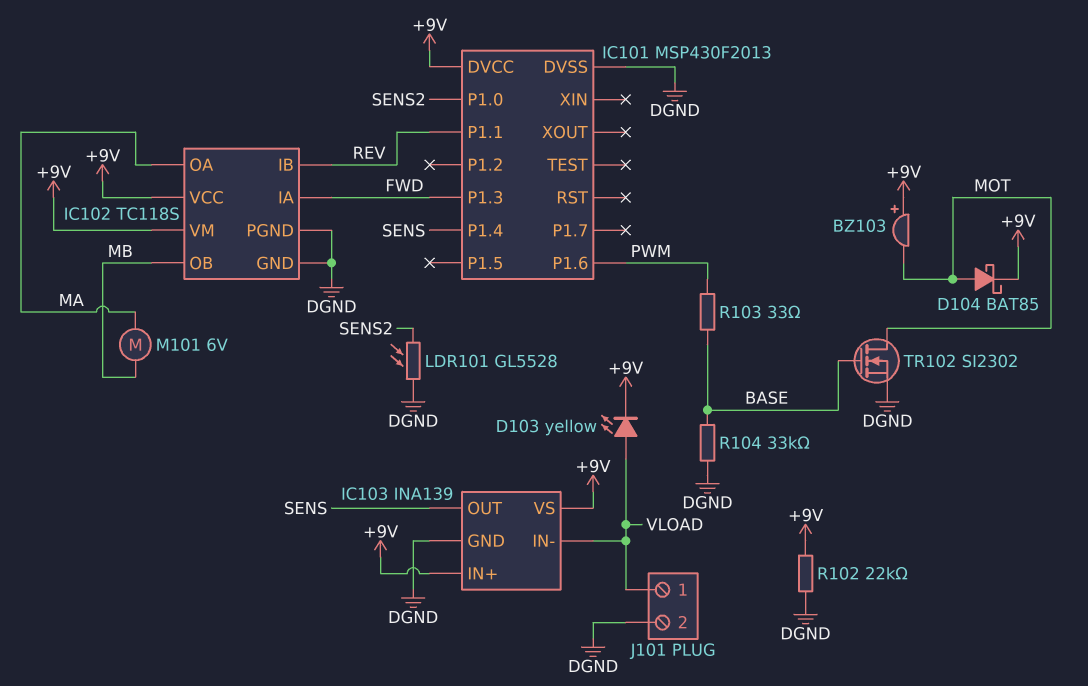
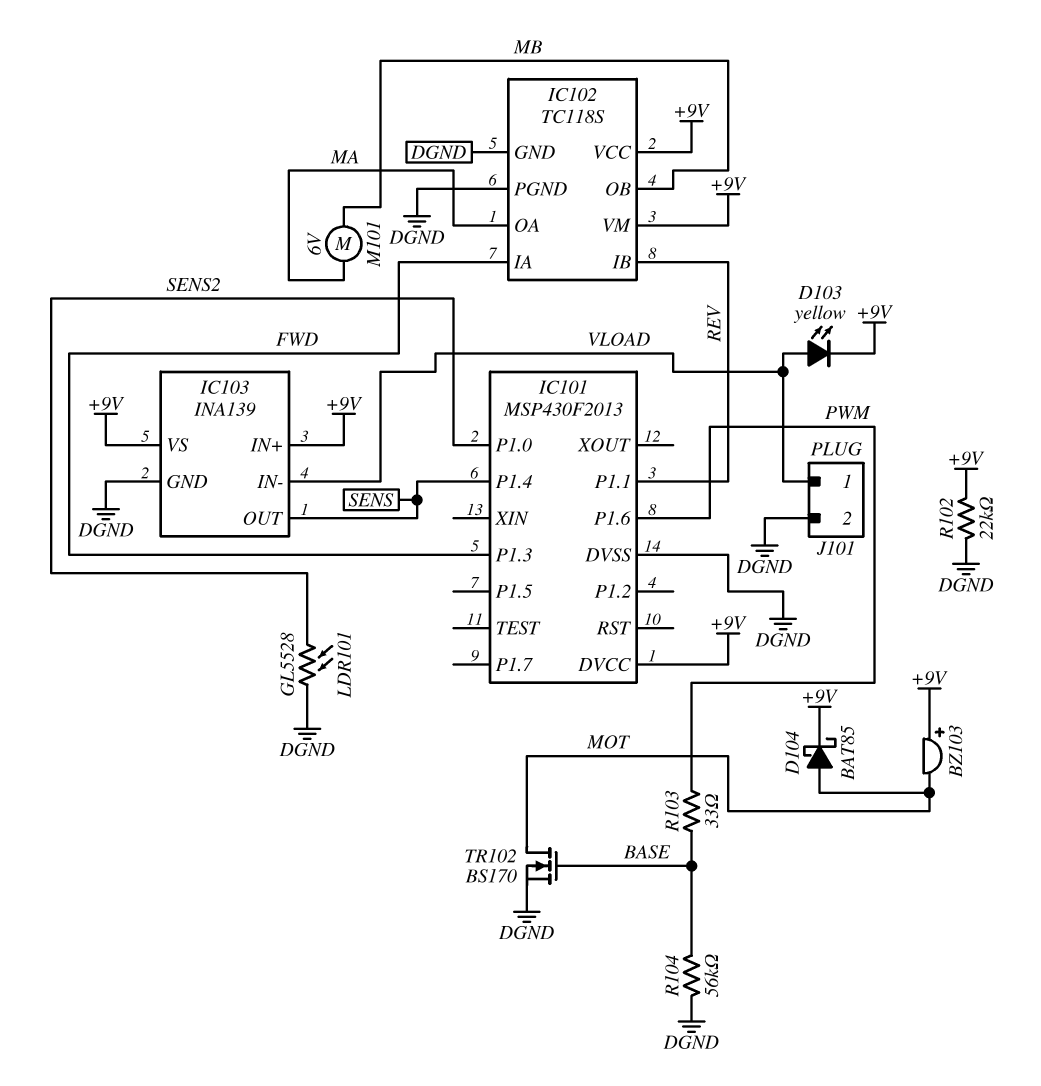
R104: 33k (BASE, DGND) -> 56k (BASE, DGND)
TR102: NMOS SI2302 (G BASE, D MOT, S DGND) -> NMOS BS170 (G BASE, D MOT, S DGND)

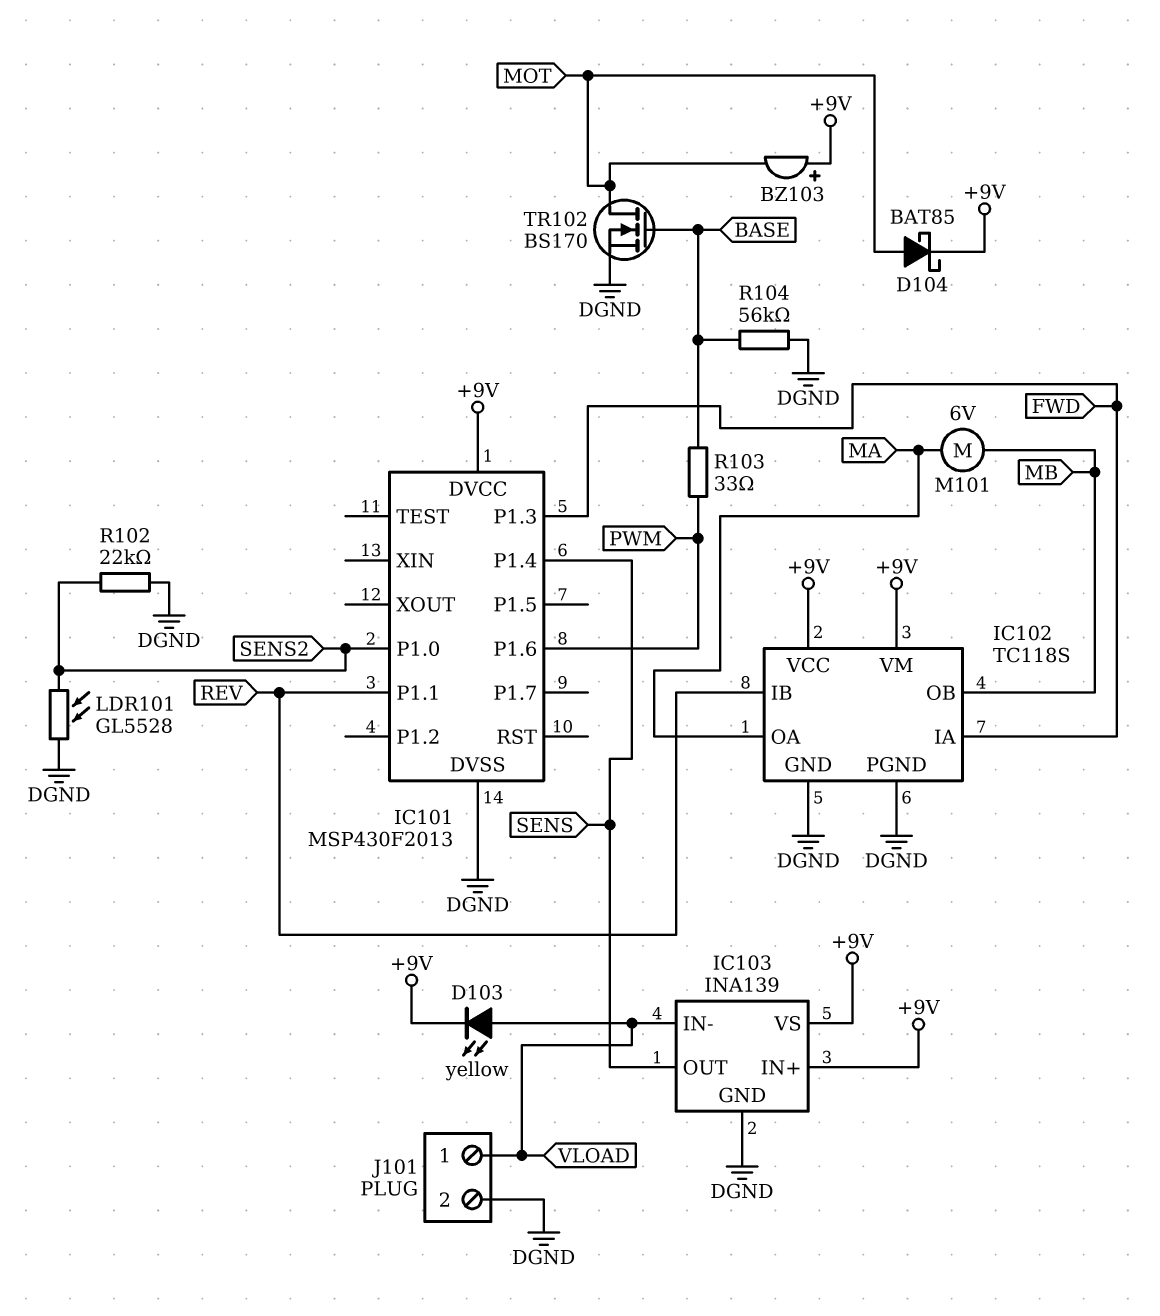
R102: 22k (+9V, DGND) -> 22k (DGND, SENS2)

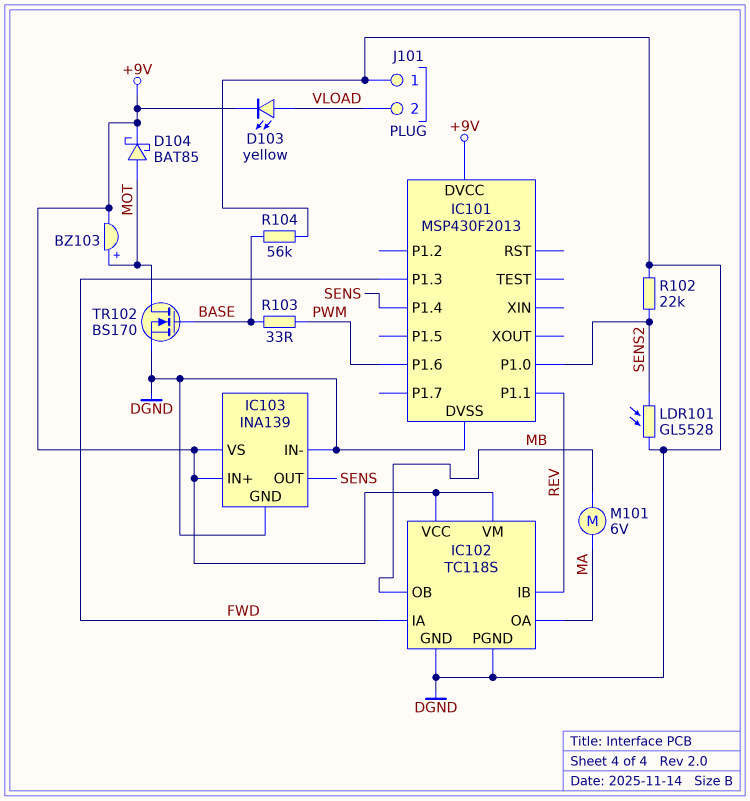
BZ103: buzzer (plus +9V, minus MOT) -> buzzer (plus MOT, minus +9V)
IC103 pin IN-: VLOAD -> DGND
J101 pin 1: VLOAD -> DGND
J101 pin 2: DGND -> VLOAD

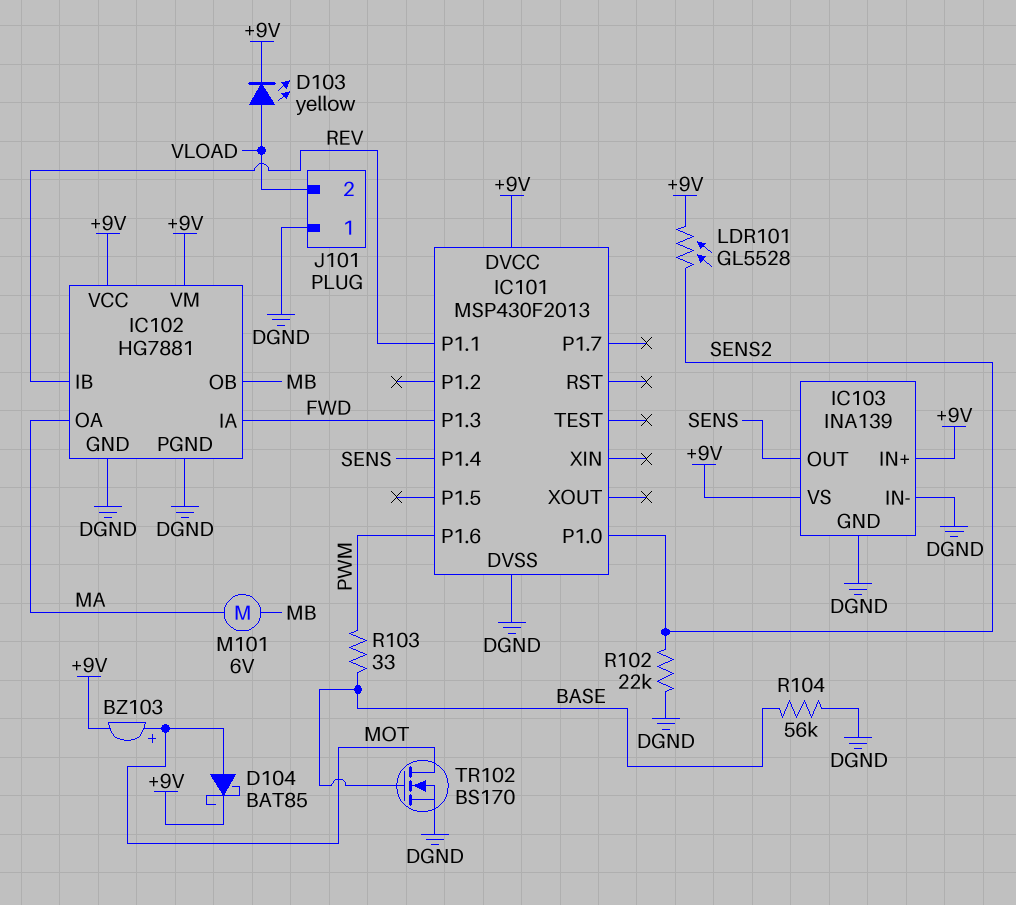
IC102: TC118S -> HG7881
LDR101: GL5528 (DGND, SENS2) -> GL5528 (+9V, SENS2)

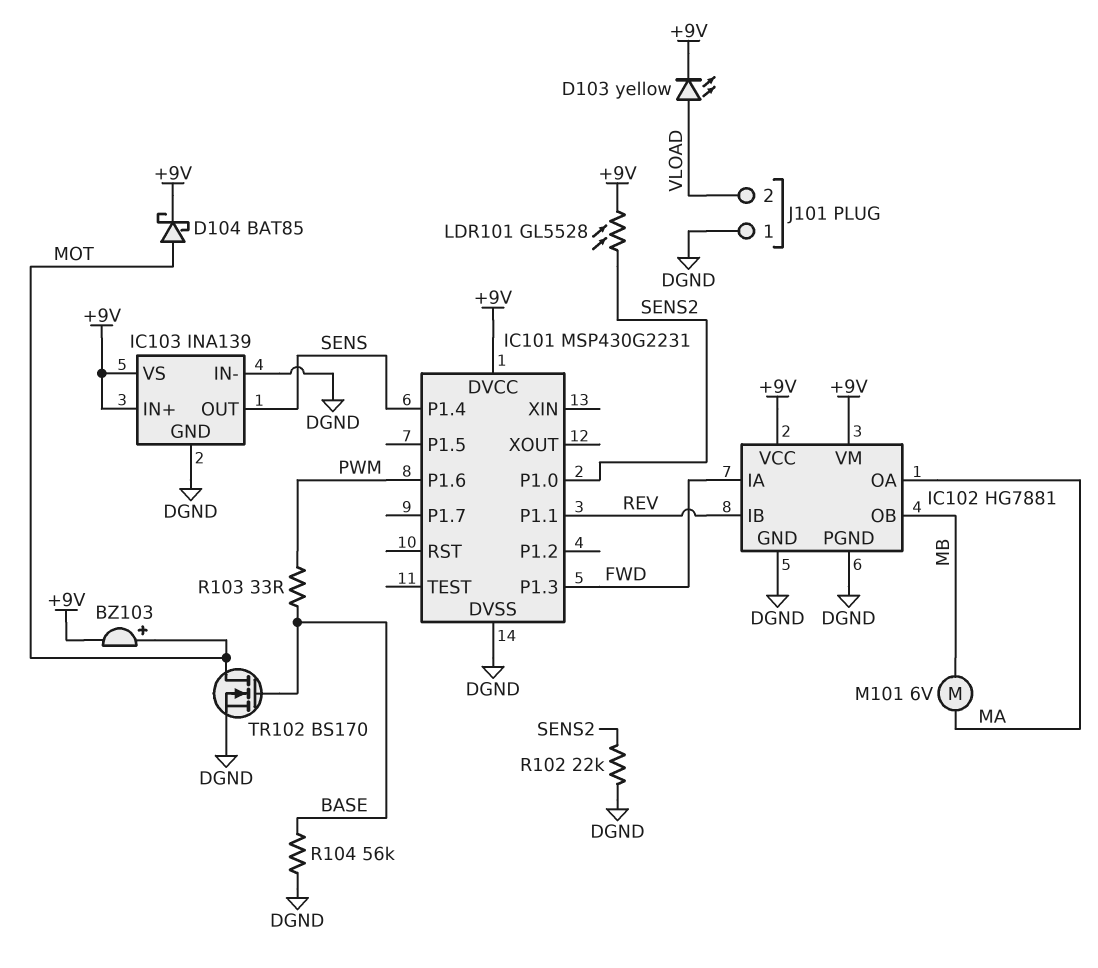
IC101: MSP430F2013 -> MSP430G2231

